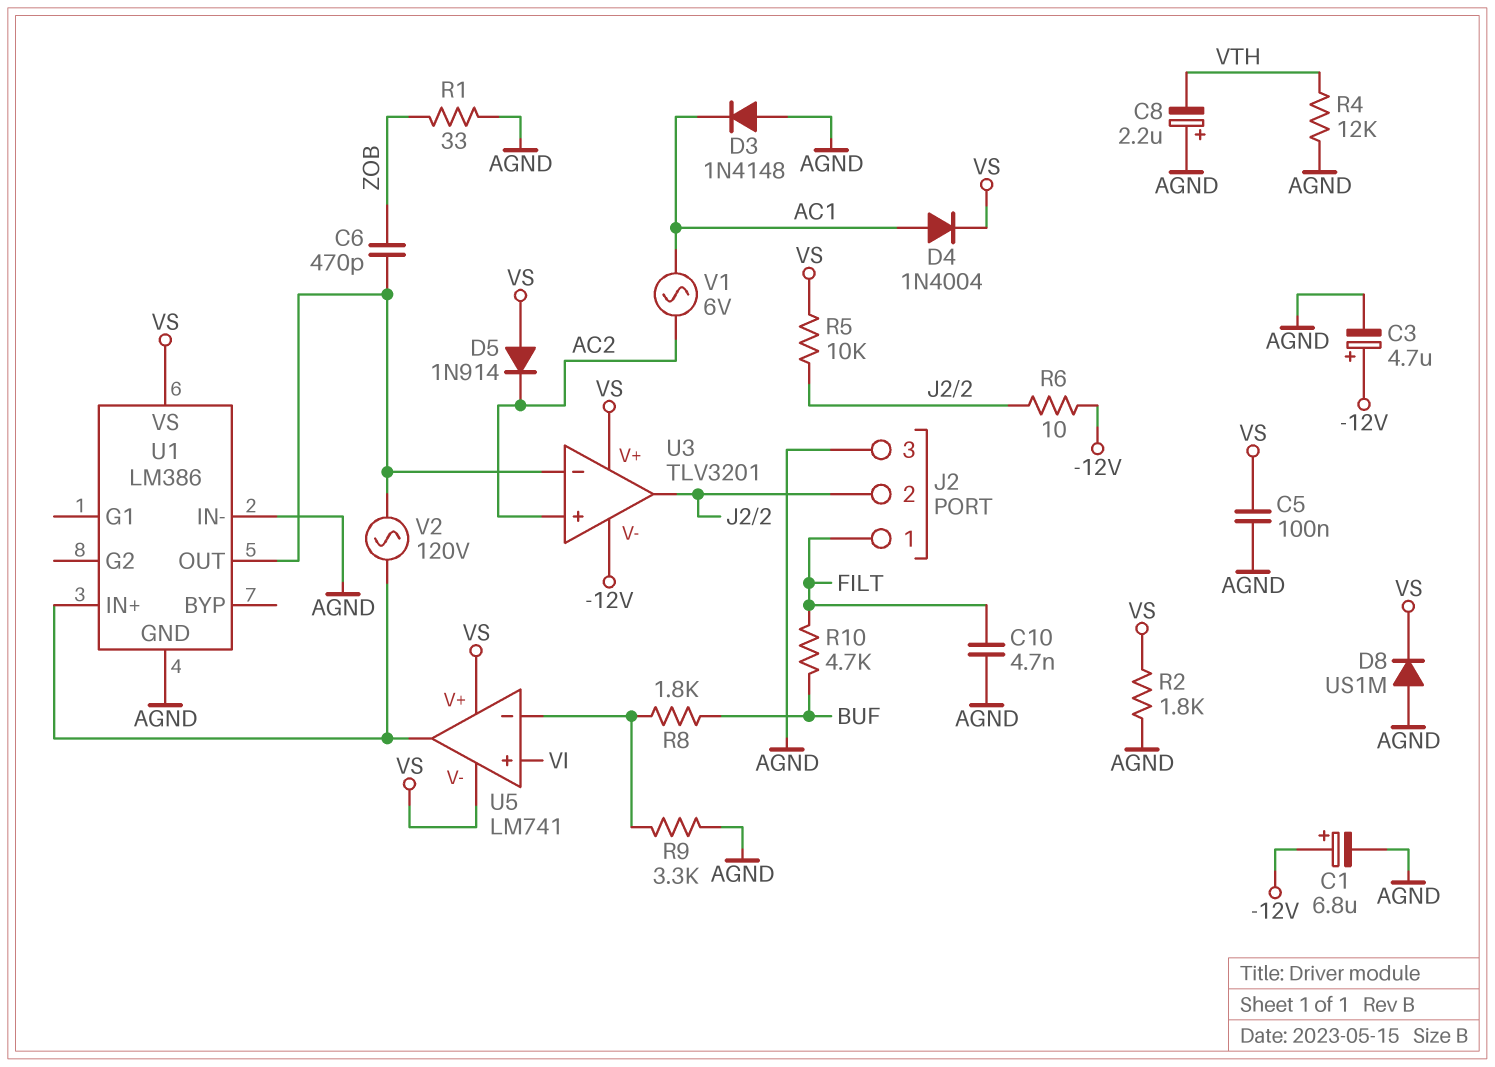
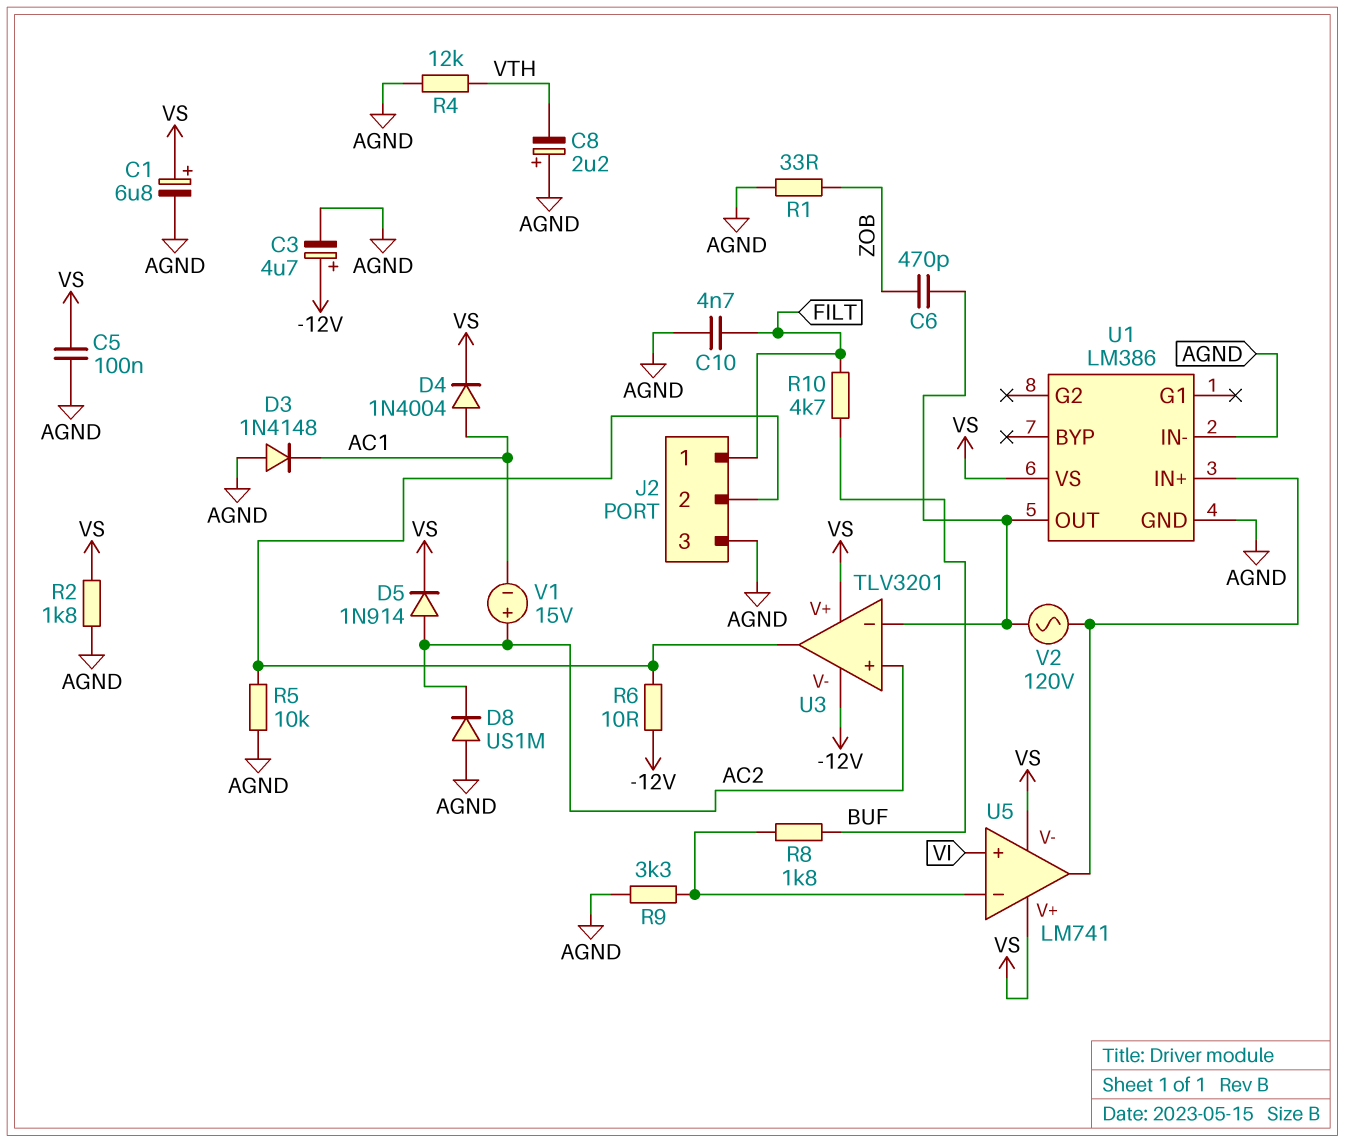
C1: 6.8uF (plus -12V, minus AGND) -> 6.8uF (plus VS, minus AGND)
D5: diode 1N914 (A VS, K AC2) -> diode 1N914 (A AC2, K VS)
D8: diode US1M (A AGND, K VS) -> diode US1M (A AGND, K AC2)
R5: 10k (J2/2, VS) -> 10k (AGND, J2/2)
V1: AC 6V (AC1, AC2) -> 15V (plus AC2, minus AC1)

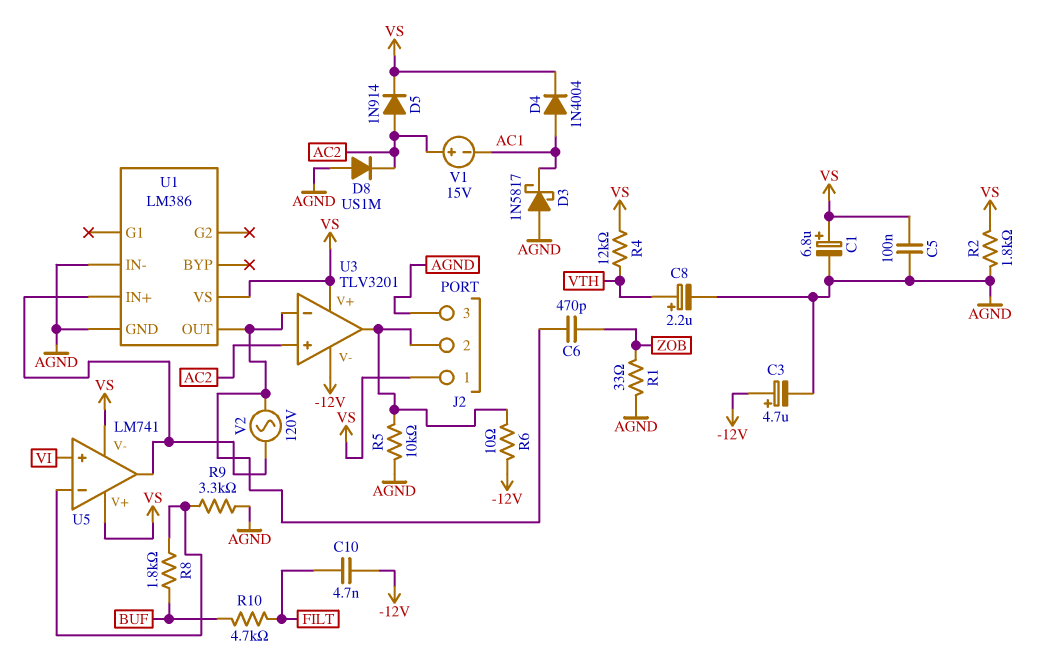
C8: 2.2uF (plus AGND, minus VTH) -> 2.2uF (plus VTH, minus AGND)
C10: 4.7nF (AGND, FILT) -> 4.7nF (-12V, FILT)
D3: diode 1N4148 (A AGND, K AC1) -> schottky 1N5817 (A AGND, K AC1)
J2 pin 1: FILT -> VS
R4: 12k (AGND, VTH) -> 12k (VS, VTH)

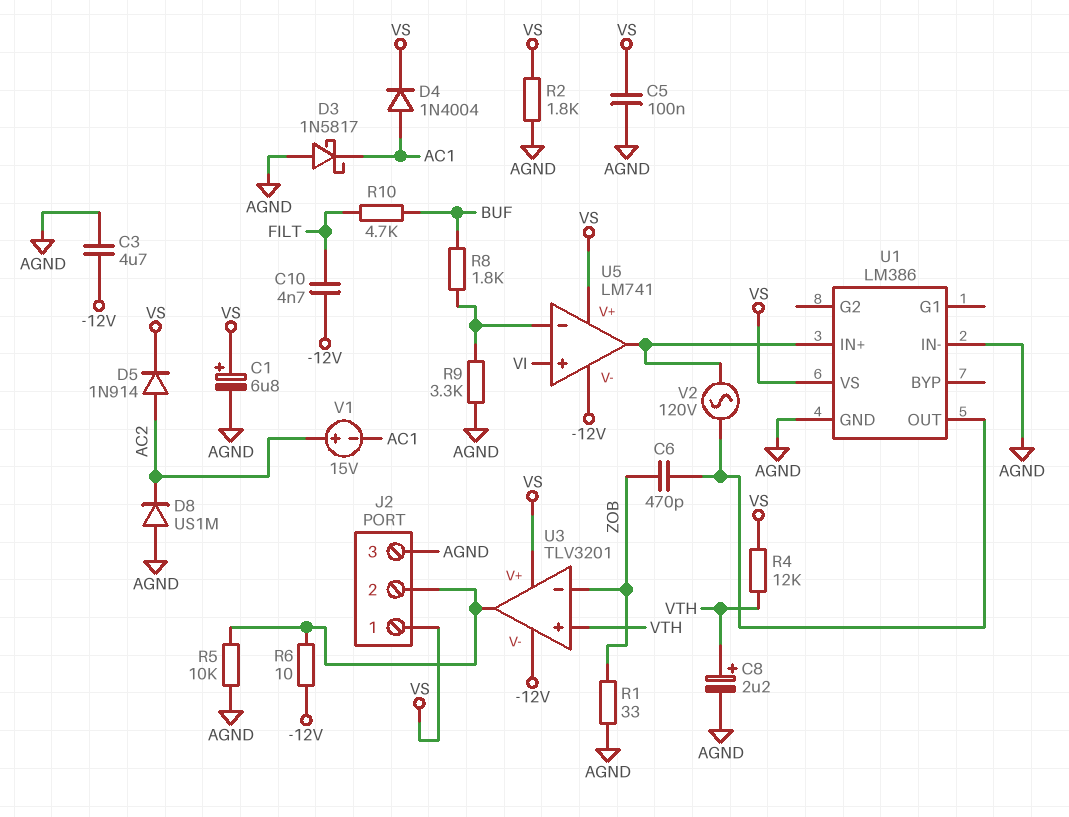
C3: 4.7uF (plus -12V, minus AGND) -> 4.7uF (-12V, AGND)
U3 pin in+: AC2 -> VTH
U3 pin in-: U1/OUT -> ZOB
U5 pin V-: VS -> -12V

